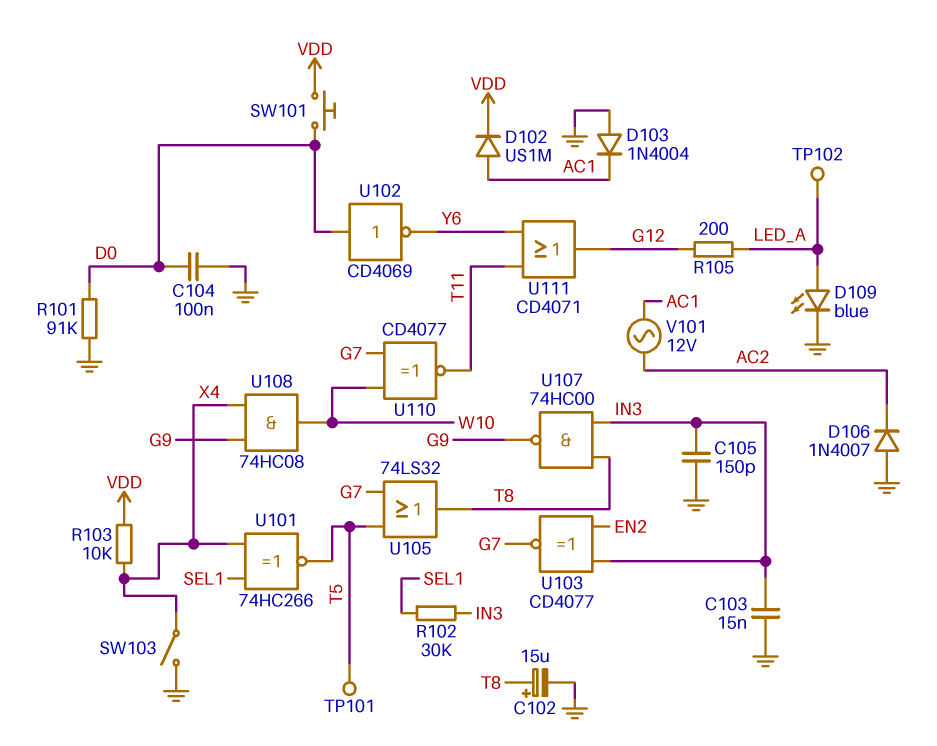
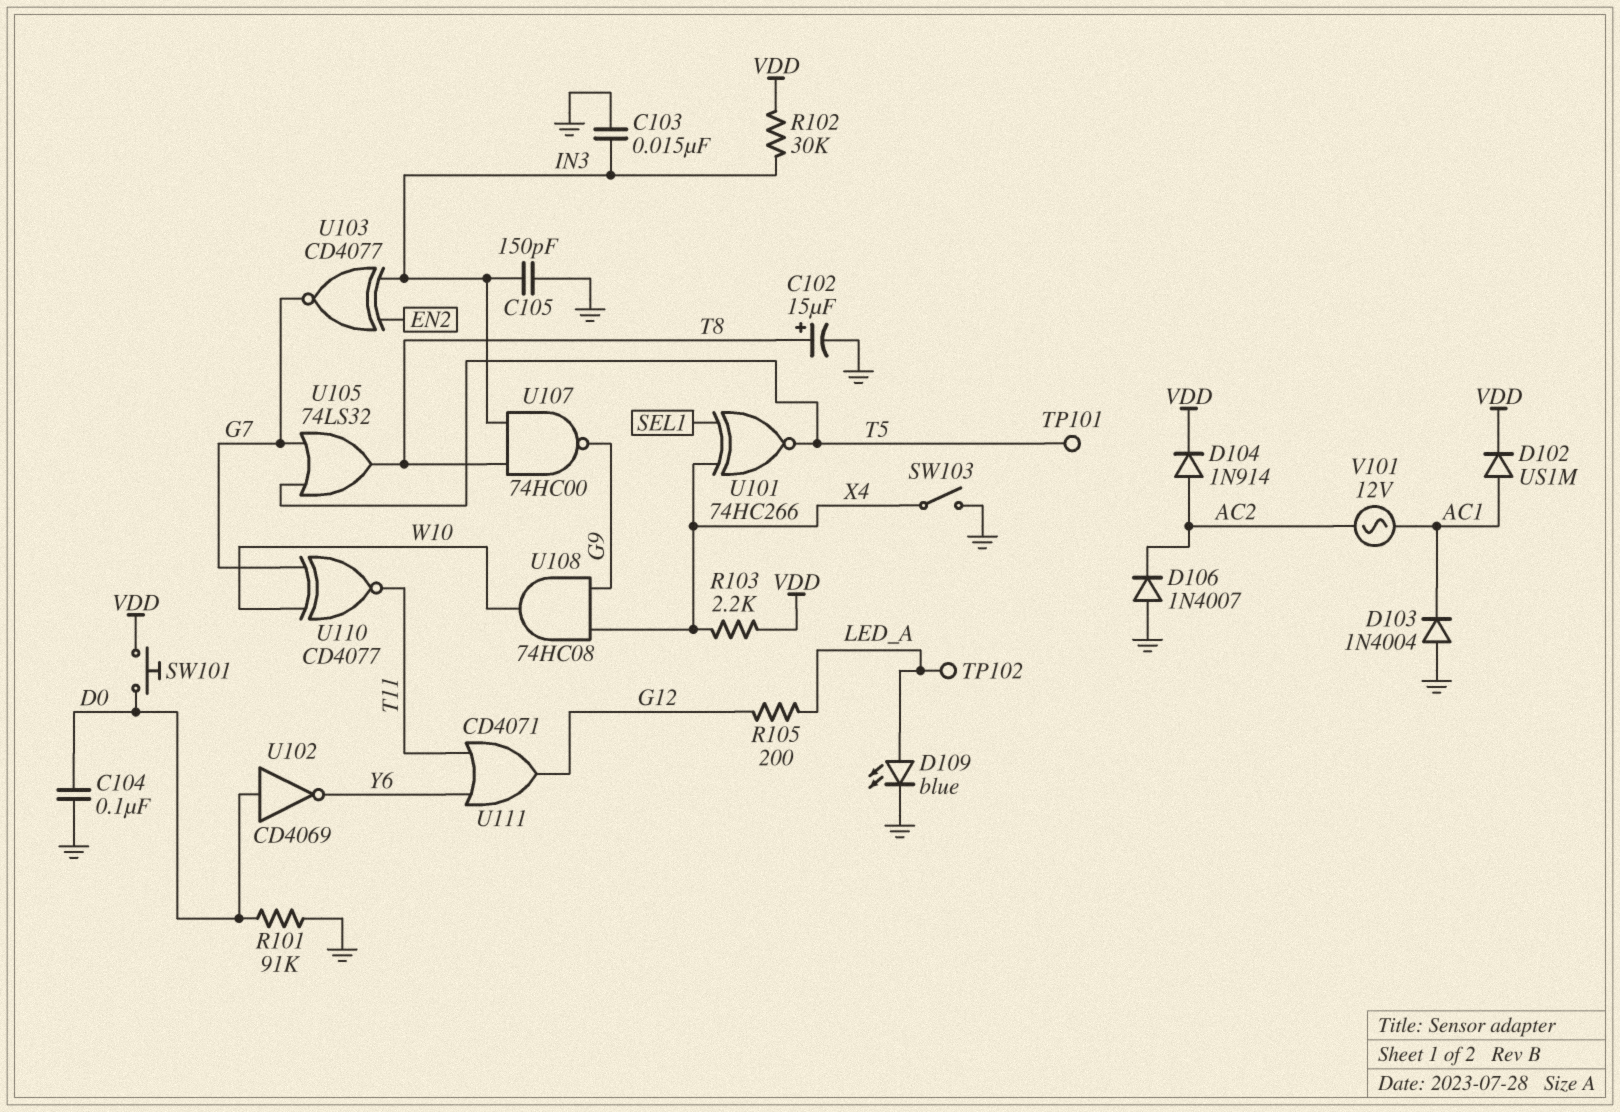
D104: none -> diode 1N914 (A AC2, K VDD)
R102: 30k (IN3, SEL1) -> 30k (IN3, VDD)
R103: 10k (VDD, X4) -> 2.2k (VDD, X4)

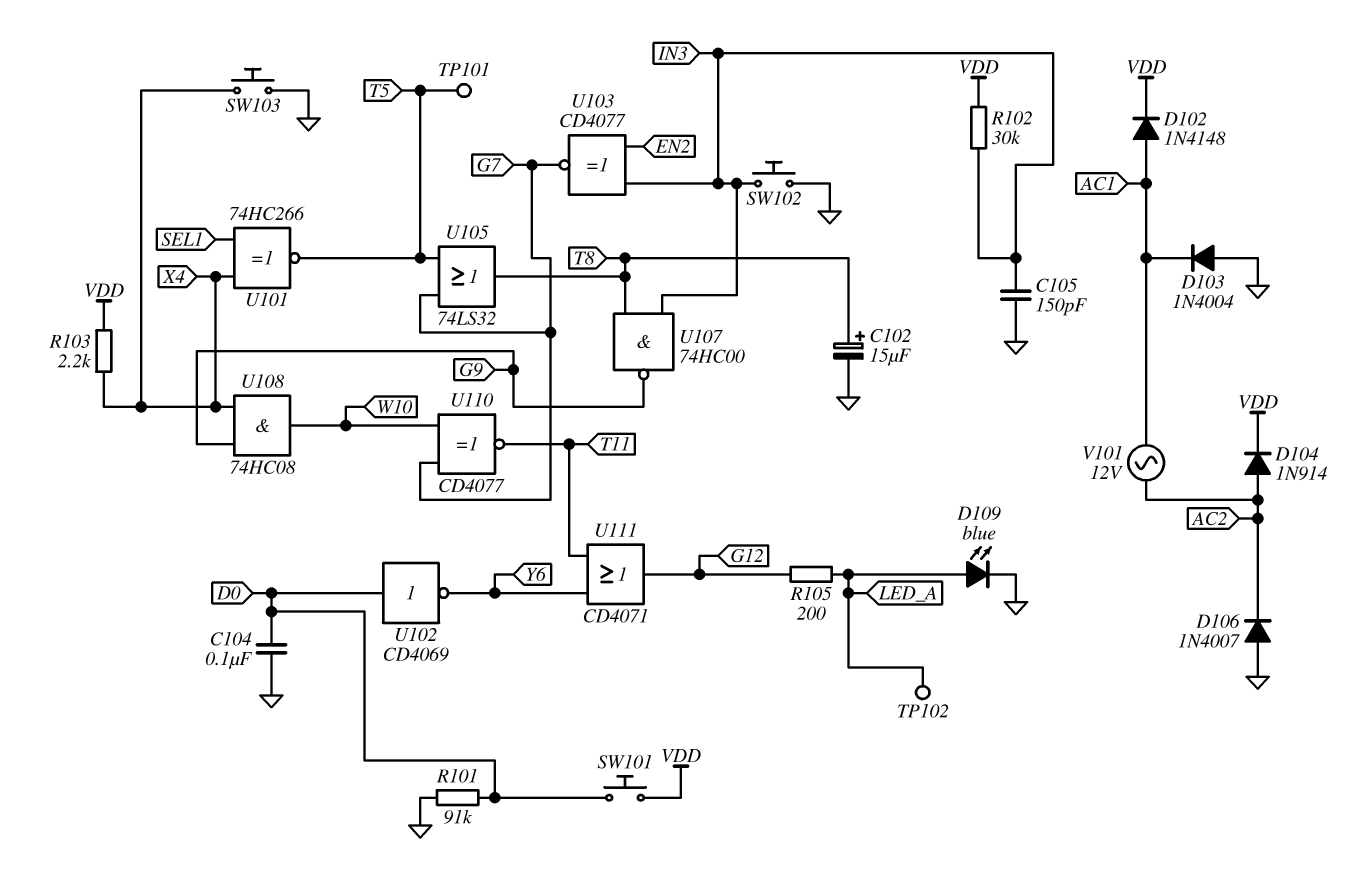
C103: 15nF (GND, IN3) -> none
D102: diode US1M (A AC1, K VDD) -> diode 1N4148 (A AC1, K VDD)
SW102: none -> button (GND, IN3)
SW103: switch (GND, X4) -> button (GND, X4)

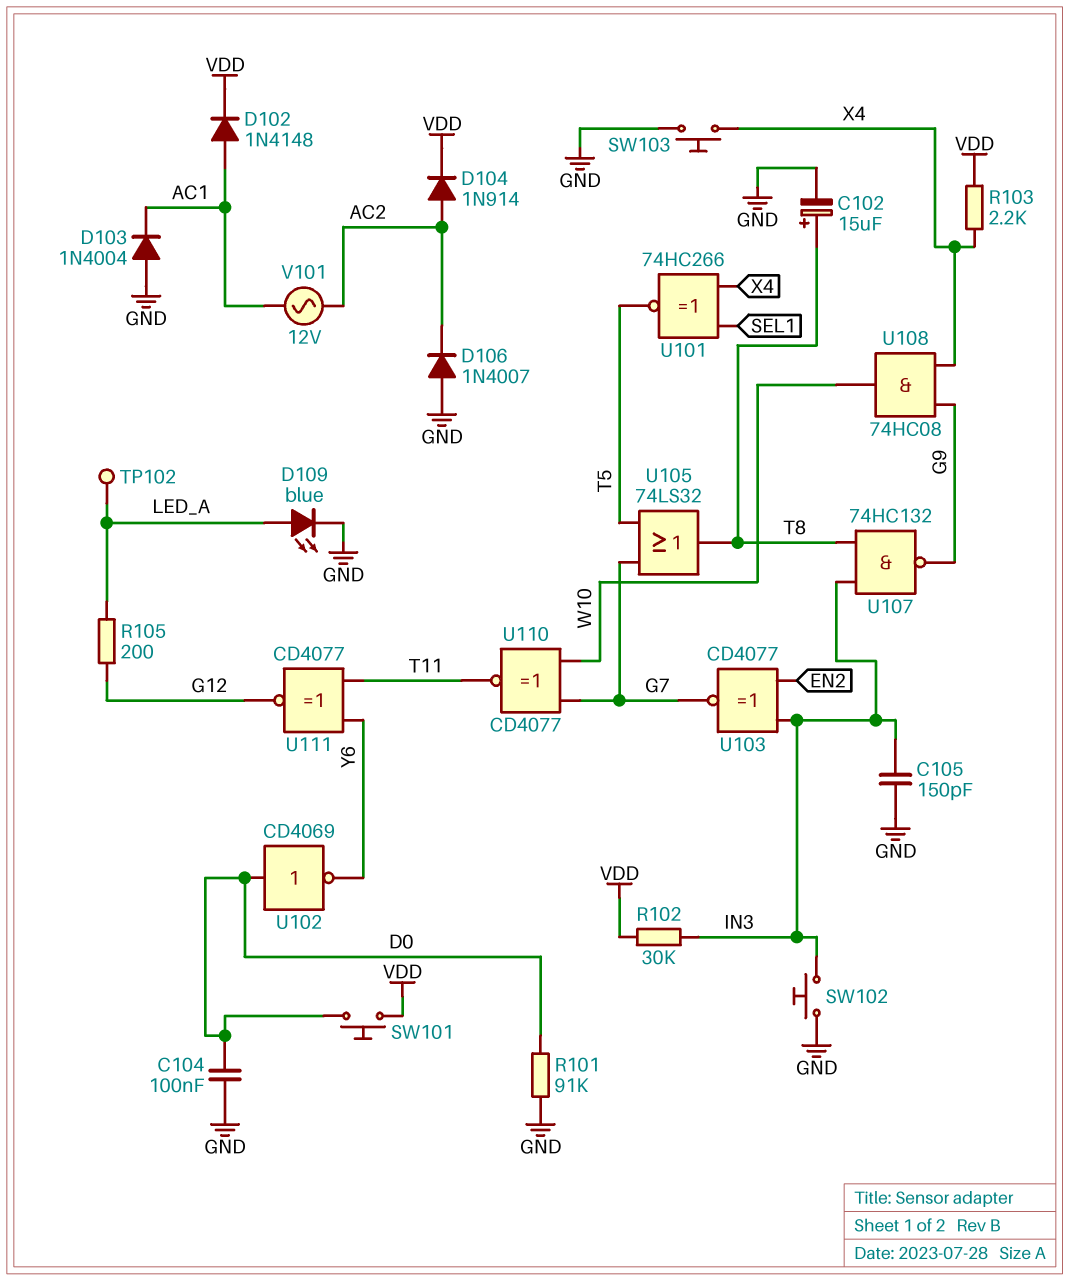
TP101: test point (T5) -> none
U107: NAND 74HC00 (in IN3, in T8, out G9) -> NAND 74HC132 (in IN3, in T8, out G9)
U111: OR CD4071 (in T11, in Y6, out G12) -> XNOR CD4077 (in T11, in Y6, out G12)

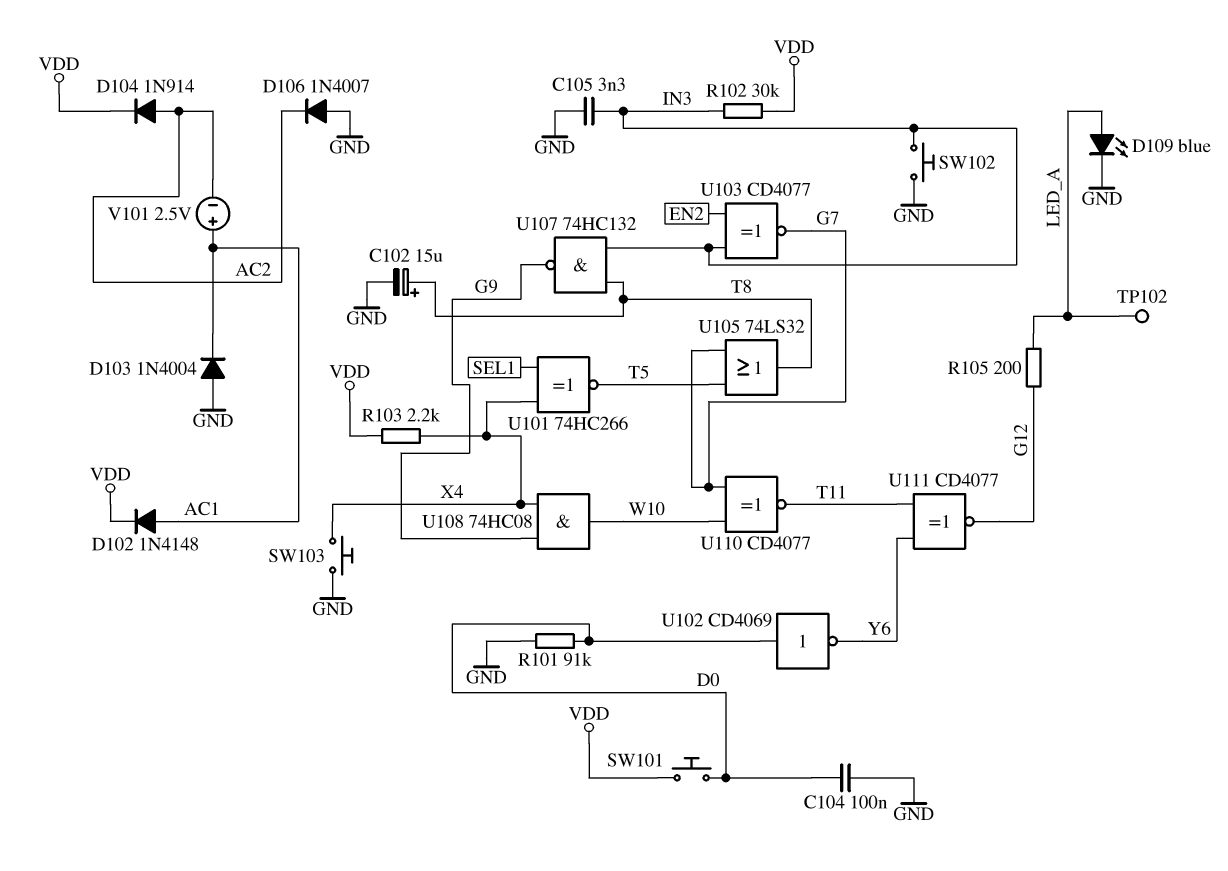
C105: 150pF (GND, IN3) -> 3.3nF (GND, IN3)
V101: AC 12V (AC1, AC2) -> 2.5V (plus AC1, minus AC2)

